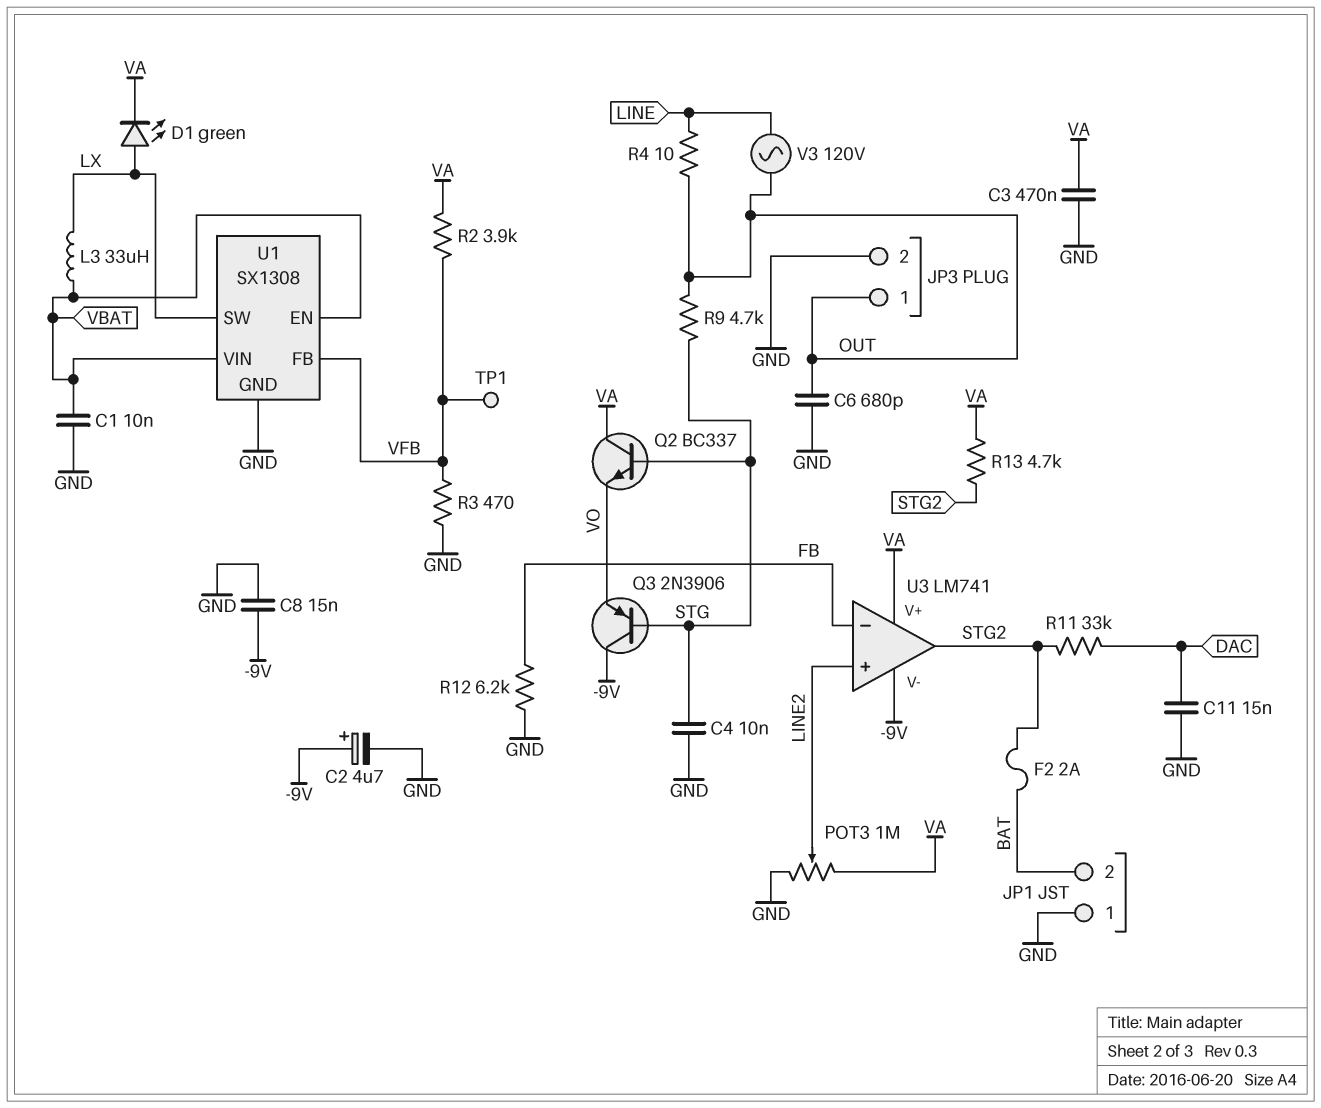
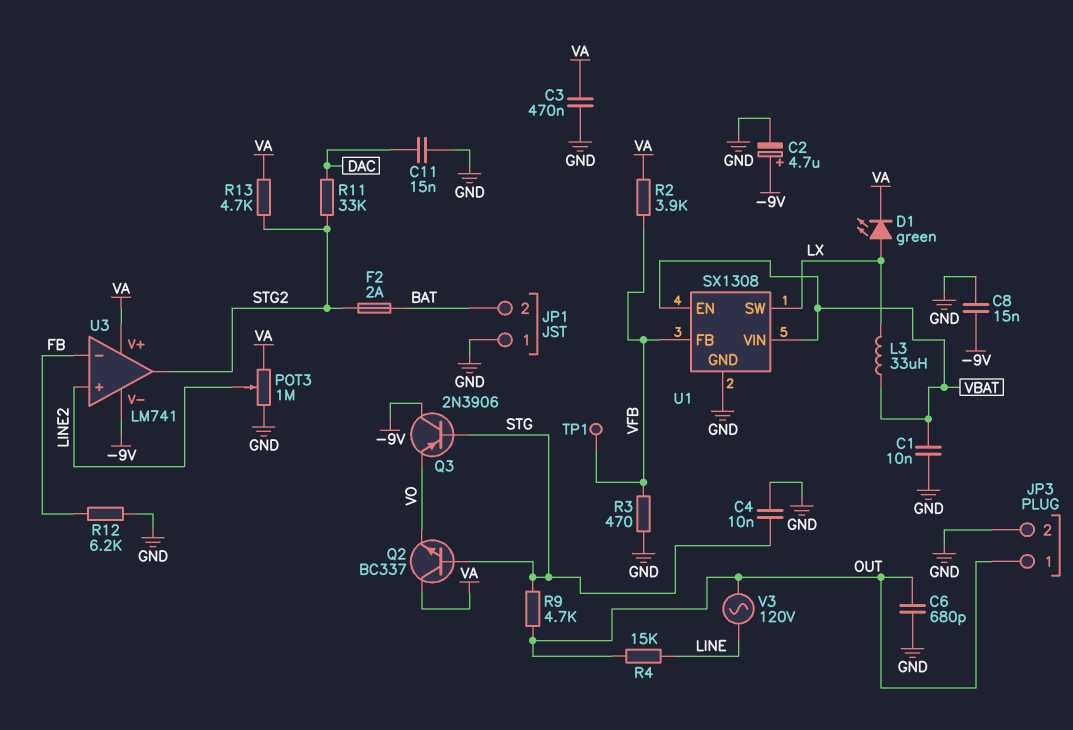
R4: 10 (LINE, OUT) -> 15k (LINE, OUT)

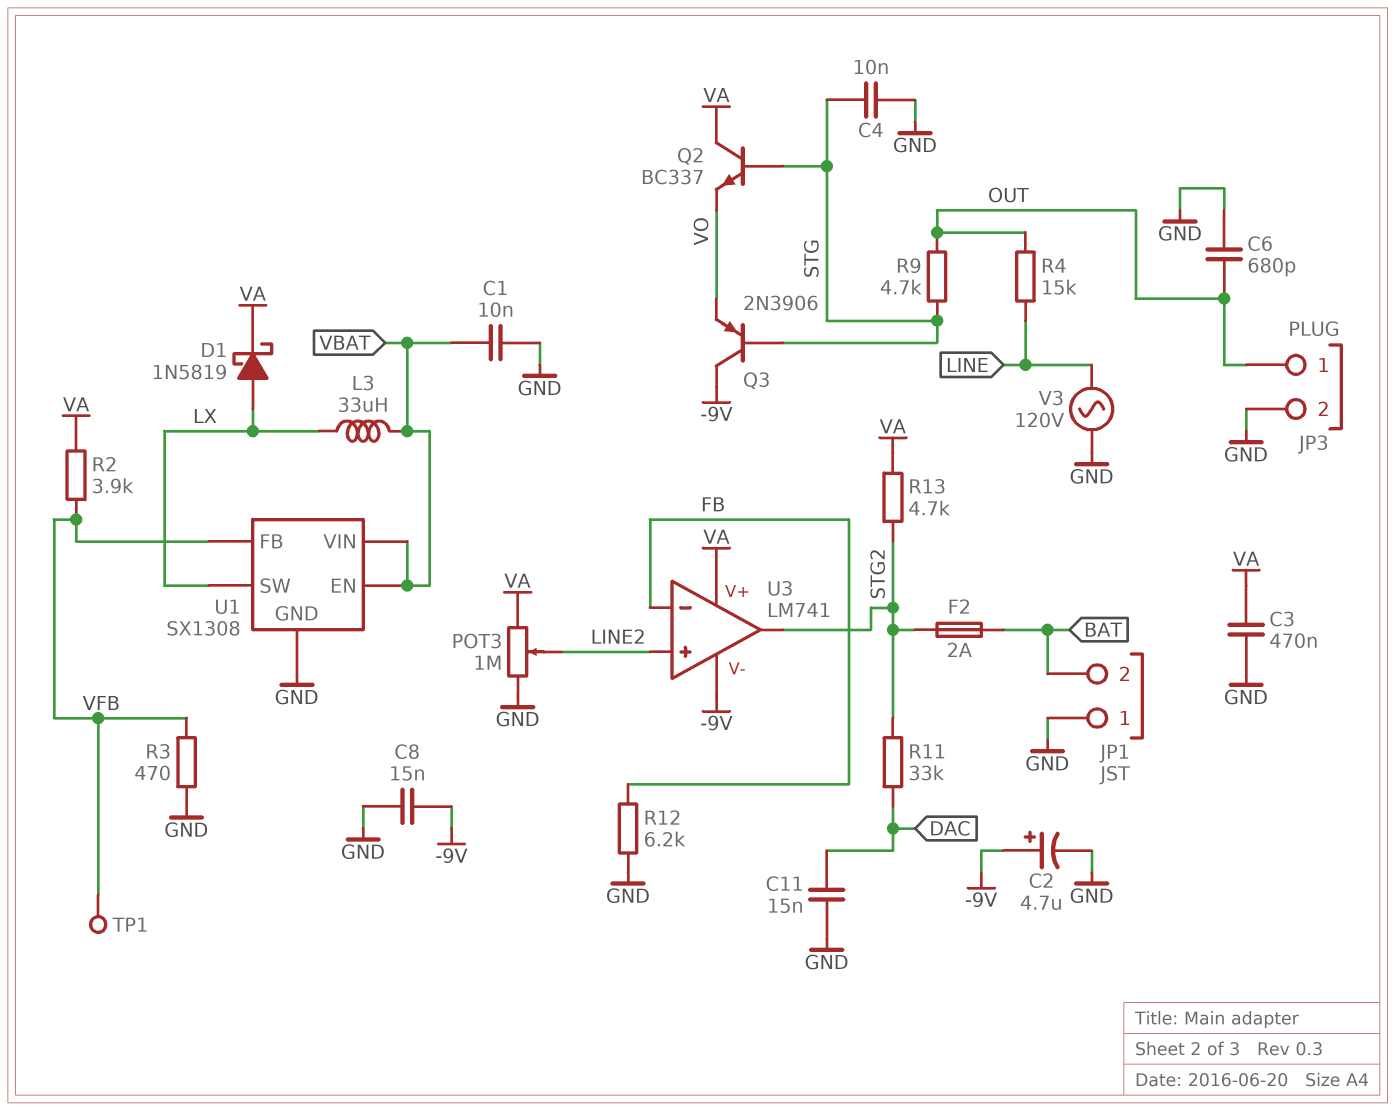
D1: LED green (A LX, K VA) -> schottky 1N5819 (A LX, K VA)
V3: AC 120V (LINE, OUT) -> AC 120V (GND, LINE)

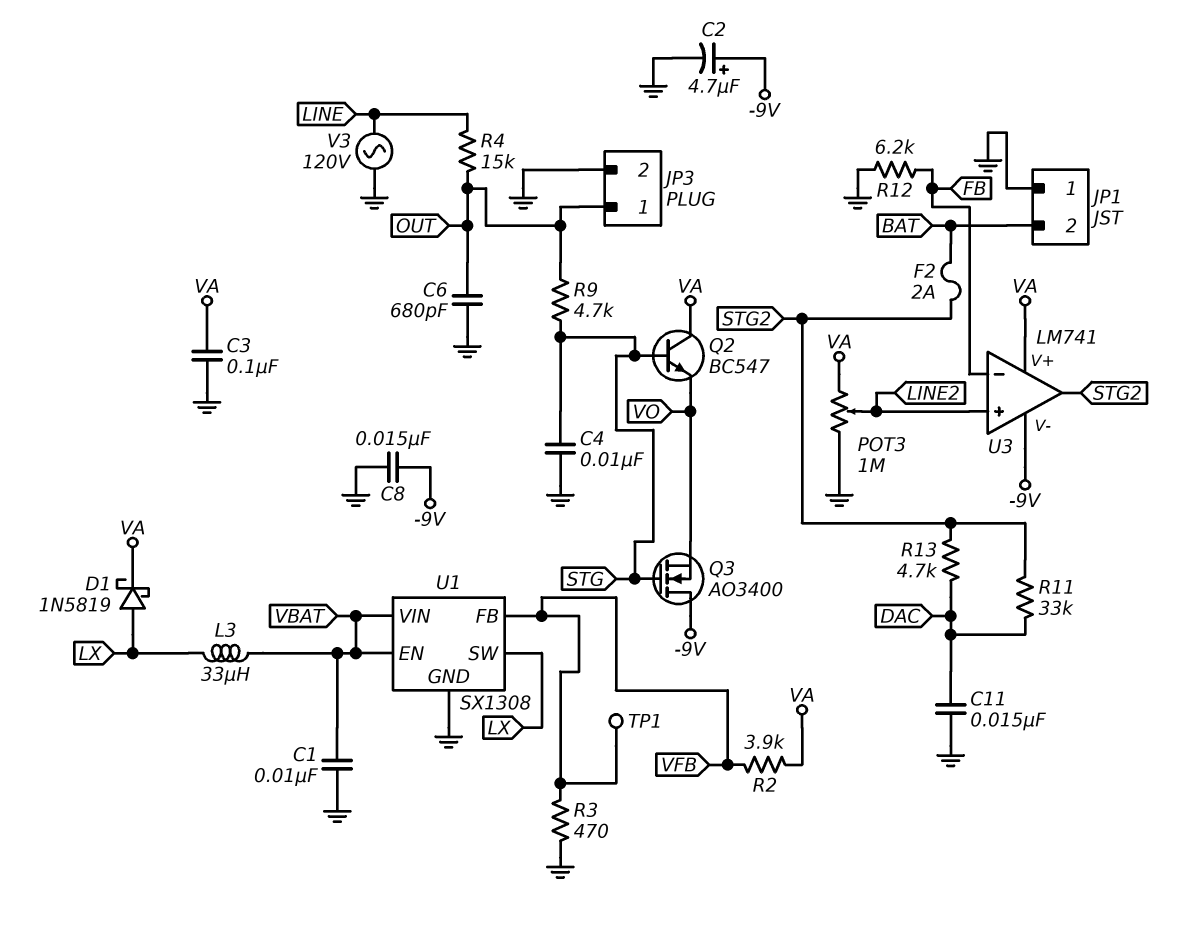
C3: 470nF (GND, VA) -> 100nF (GND, VA)
Q2: NPN BC337 (B STG, C VA, E VO) -> NPN BC547 (B STG, C VA, E VO)
Q3: PNP 2N3906 (B STG, C -9V, E VO) -> NMOS AO3400 (G STG, D -9V, S VO)
R13: 4.7k (STG2, VA) -> 4.7k (DAC, STG2)

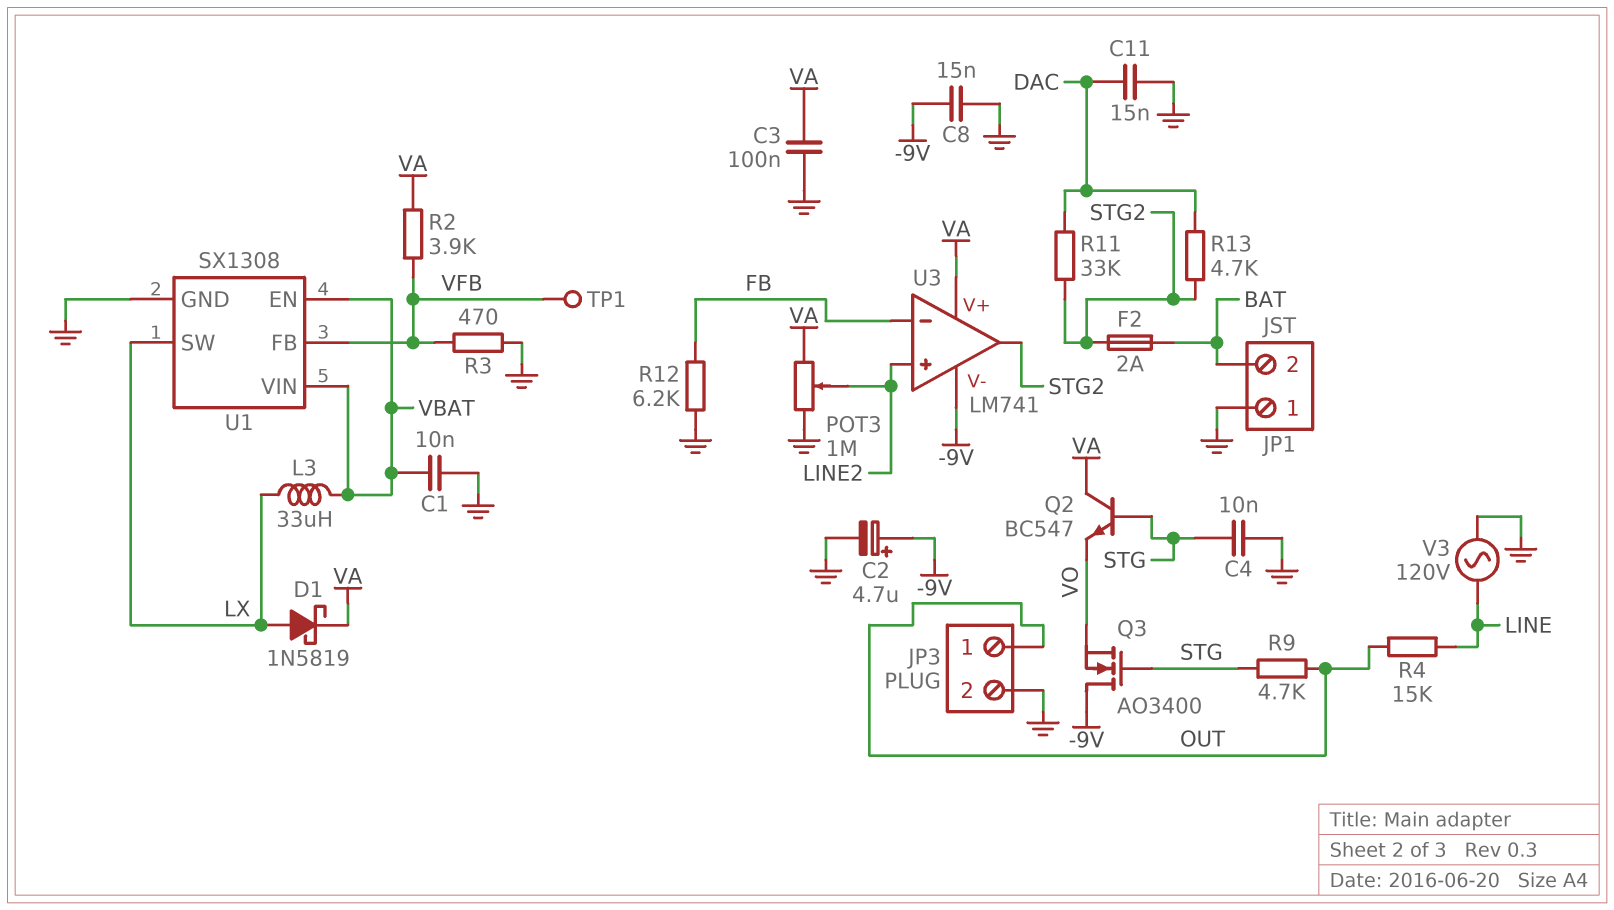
C6: 680pF (GND, OUT) -> none

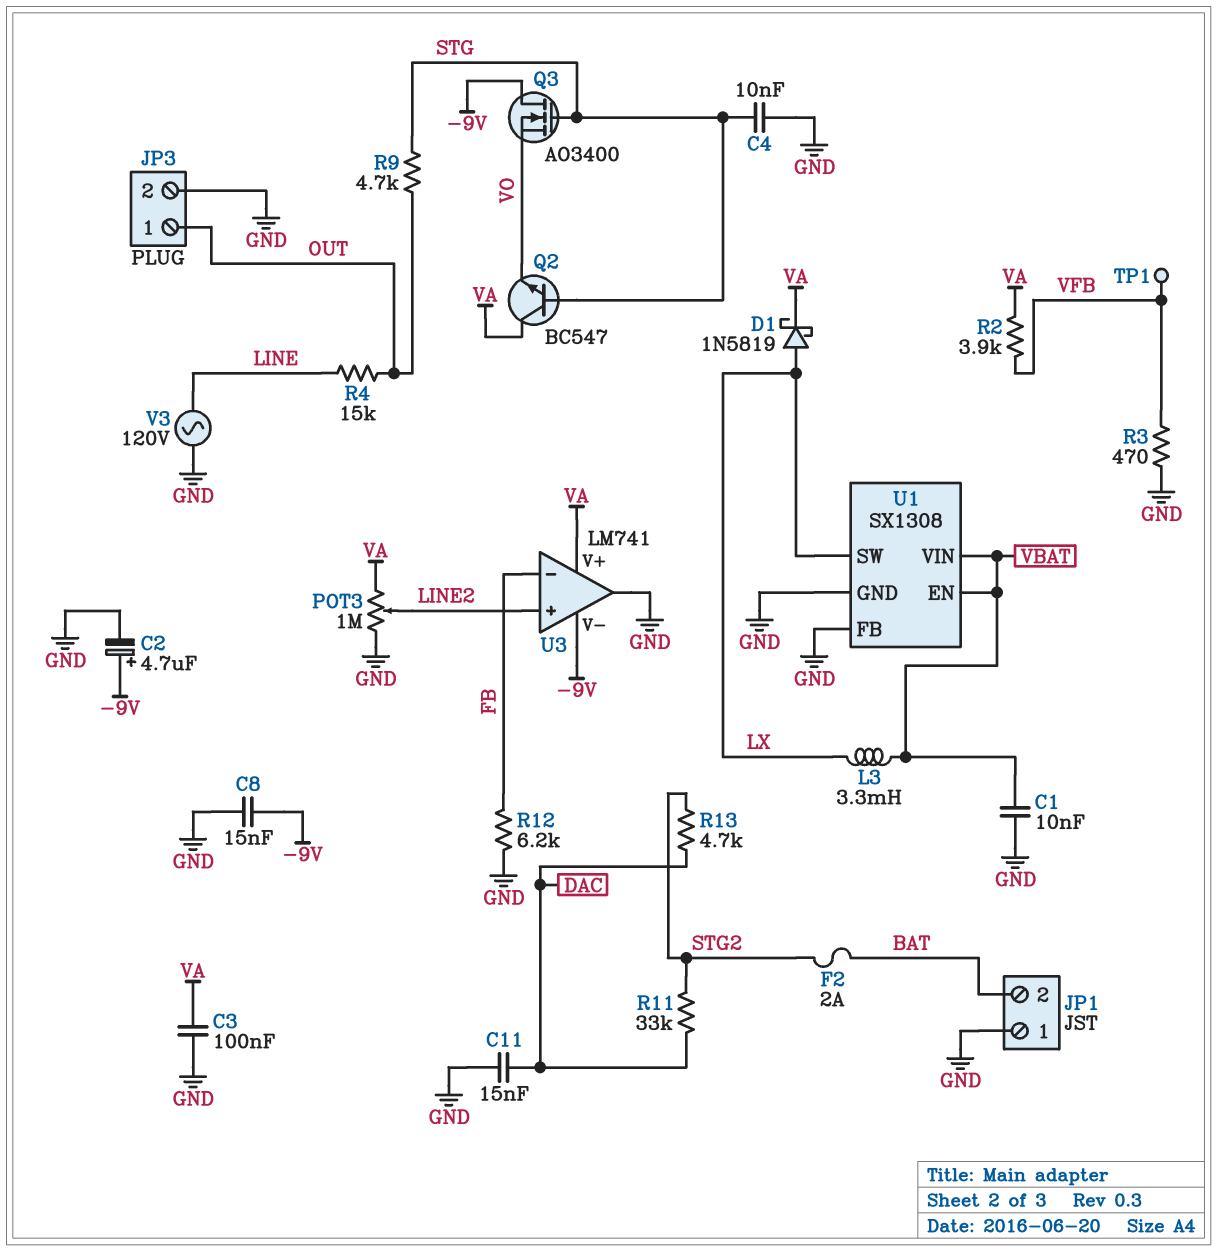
L3: 33uH (LX, VBAT) -> 3.3mH (LX, VBAT)
U1 pin FB: VFB -> GND
U3 pin out: STG2 -> GND

